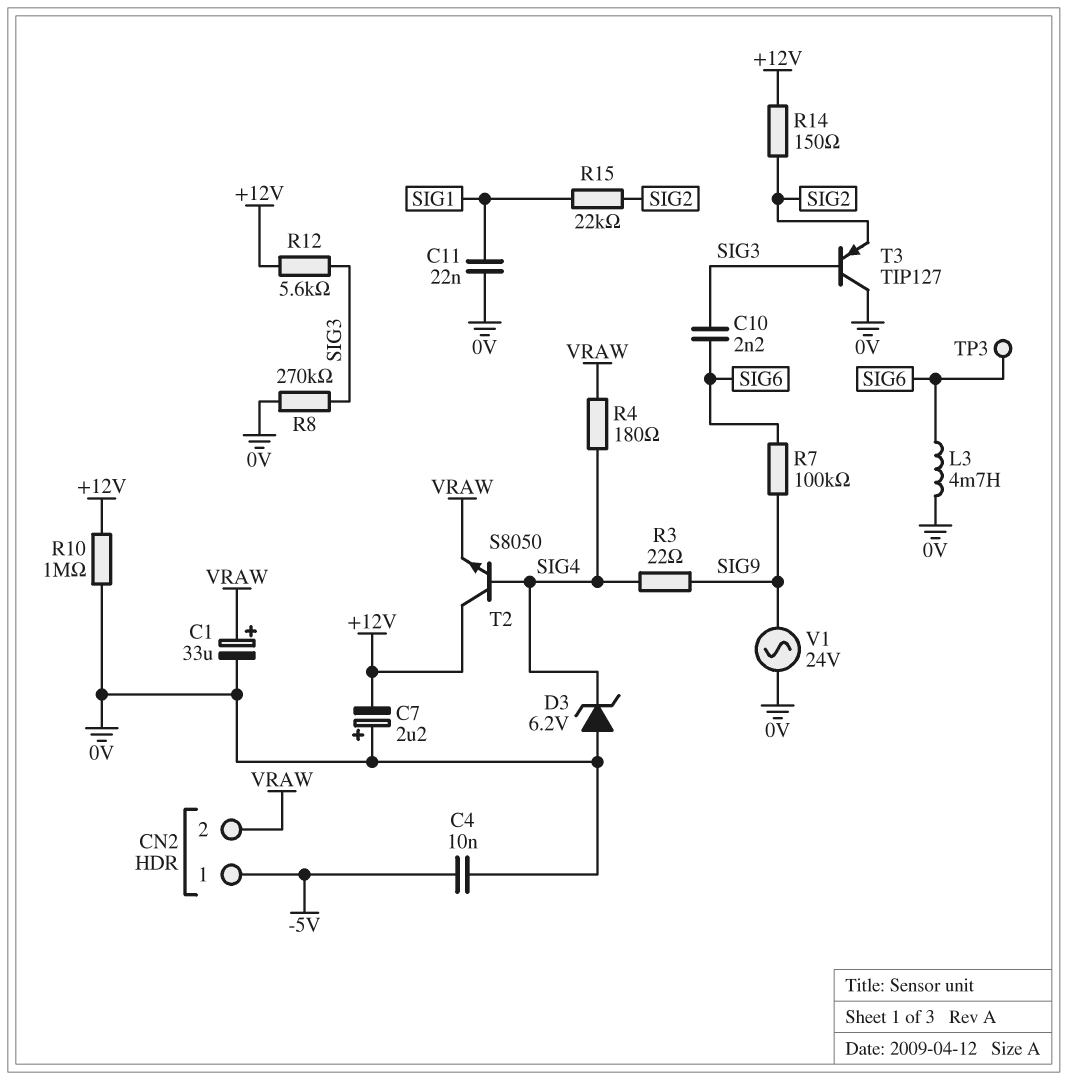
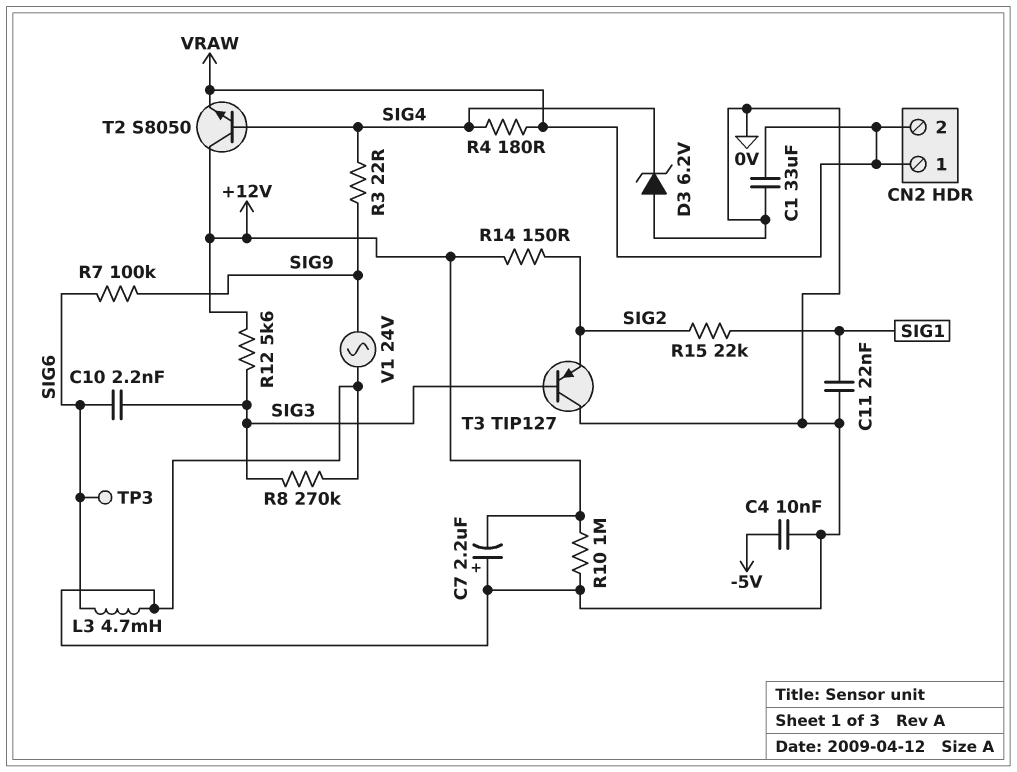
C1: 33uF (plus VRAW, minus 0V) -> 33uF (0V, VRAW)
CN2 pin 1: -5V -> VRAW

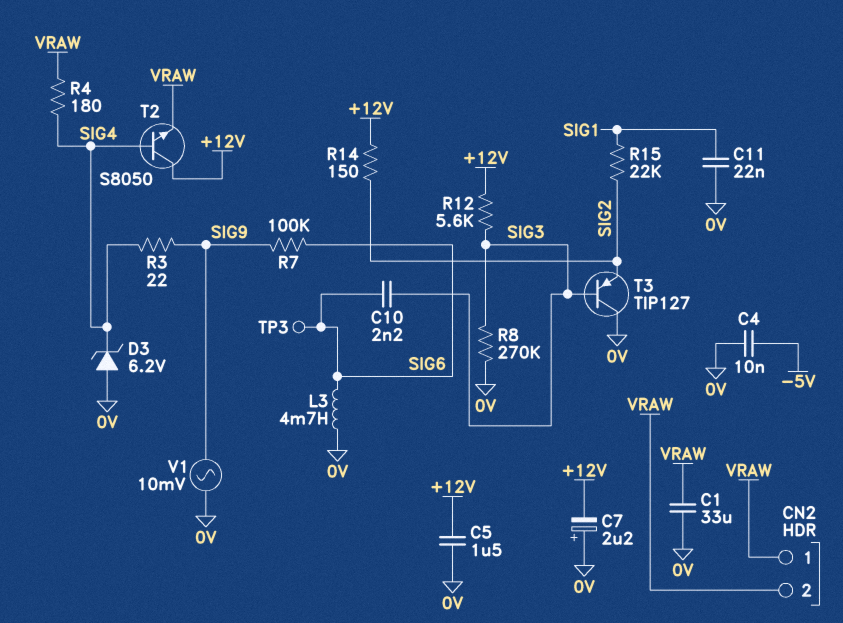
C5: none -> 1.5uF (+12V, 0V)
R10: 1M (+12V, 0V) -> none
V1: AC 24V (0V, SIG9) -> AC 10mV (0V, SIG9)

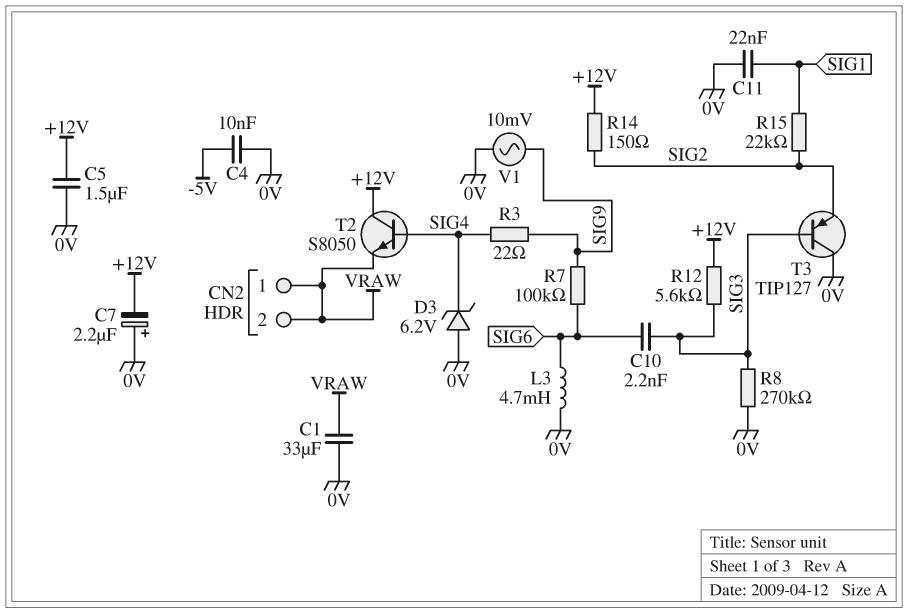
R4: 180 (SIG4, VRAW) -> none
TP3: test point (SIG6) -> none

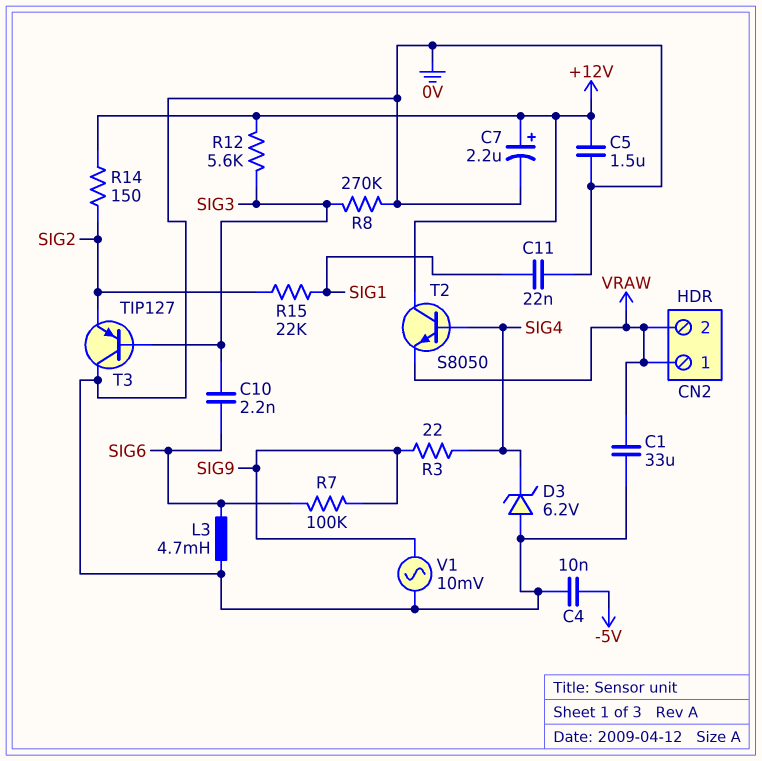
C7: 2.2uF (plus 0V, minus +12V) -> 2.2uF (plus +12V, minus 0V)

